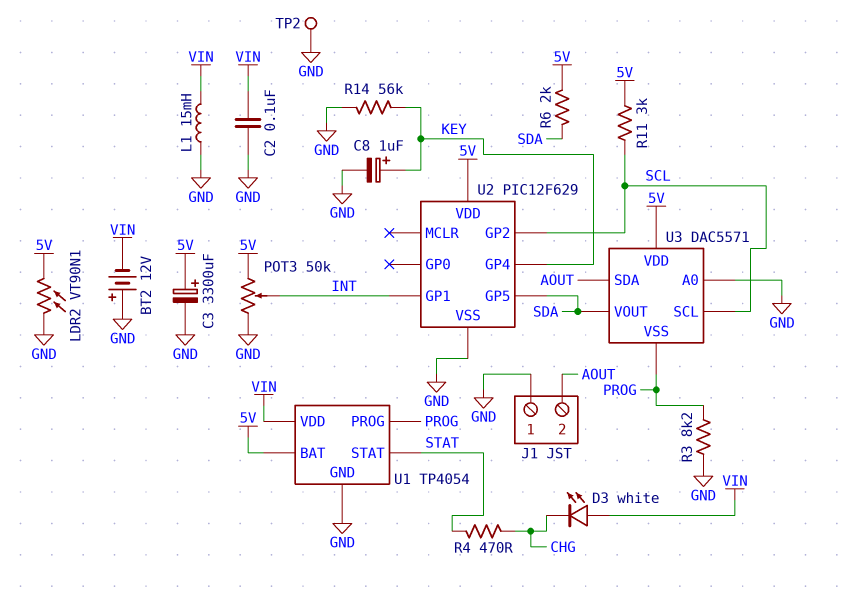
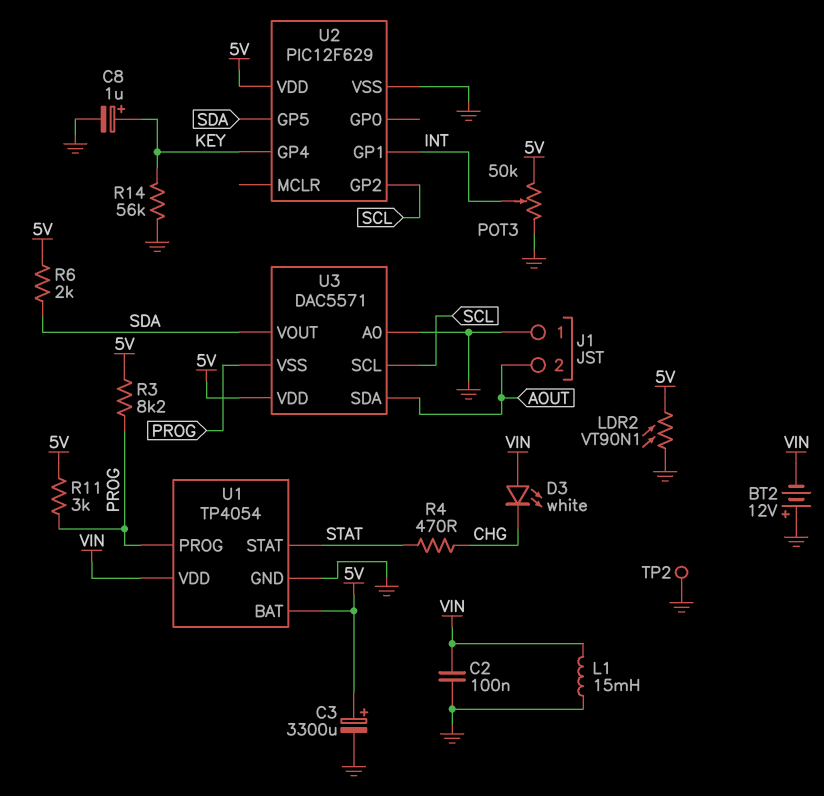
R3: 8.2k (GND, PROG) -> 8.2k (5V, PROG)
R11: 3k (5V, SCL) -> 3k (5V, PROG)

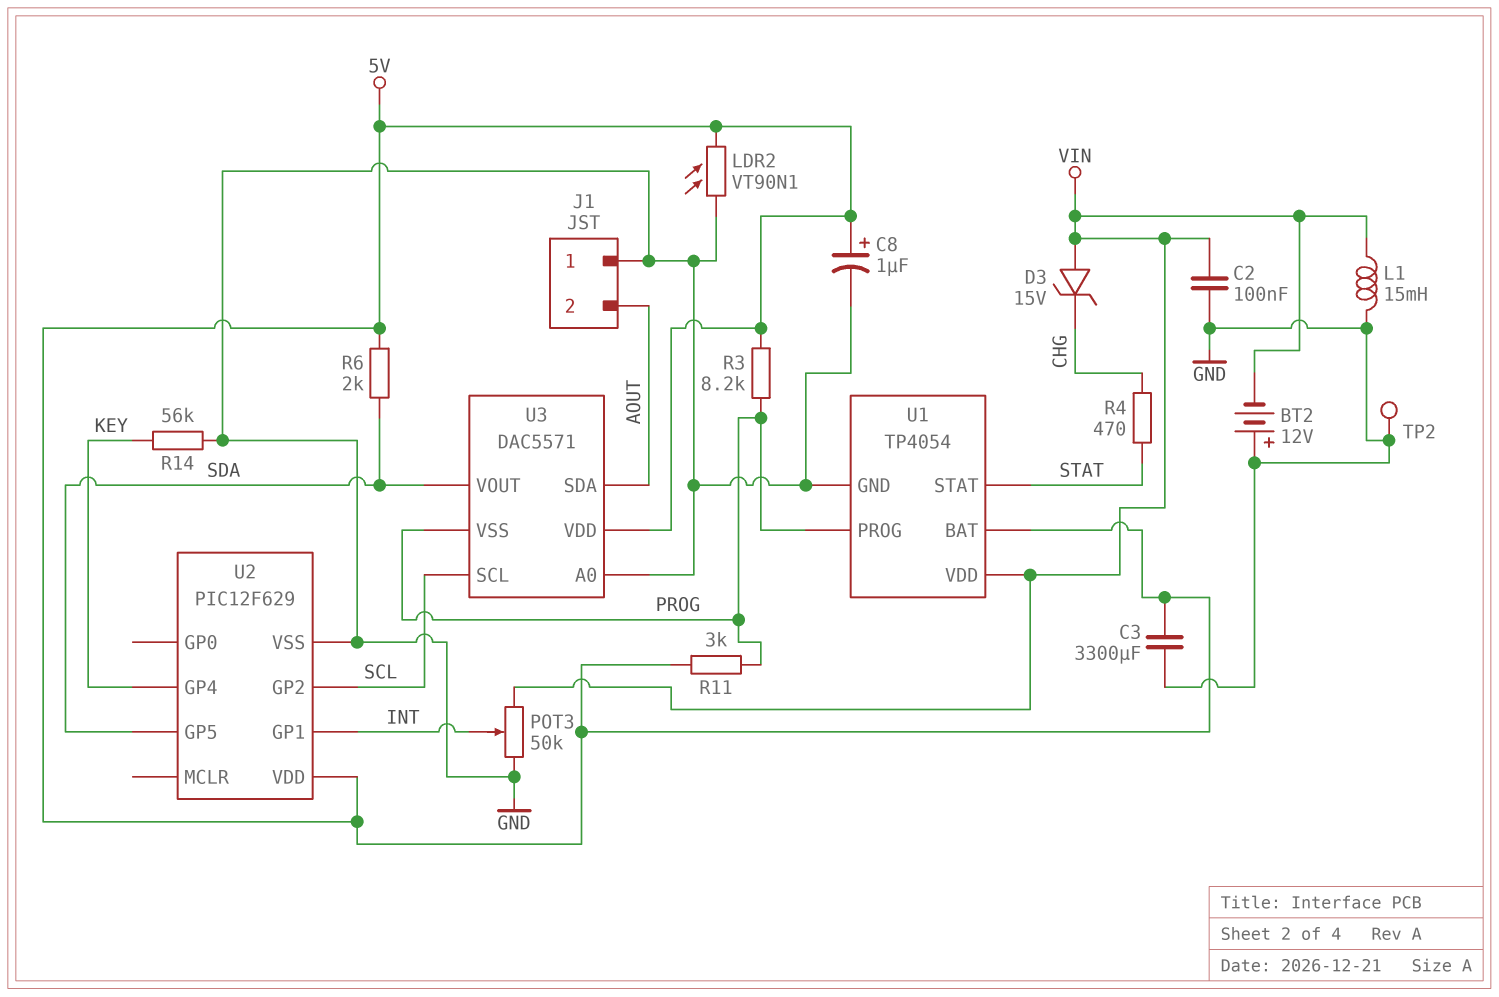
C3: 3300uF (plus 5V, minus GND) -> 3300uF (5V, GND)
C8: 1uF (plus KEY, minus GND) -> 1uF (plus 5V, minus GND)
D3: LED white (A VIN, K CHG) -> zener 15V (A VIN, K CHG)
POT3: 50k (5V, GND, wiper INT) -> 50k (GND, VIN, wiper INT)

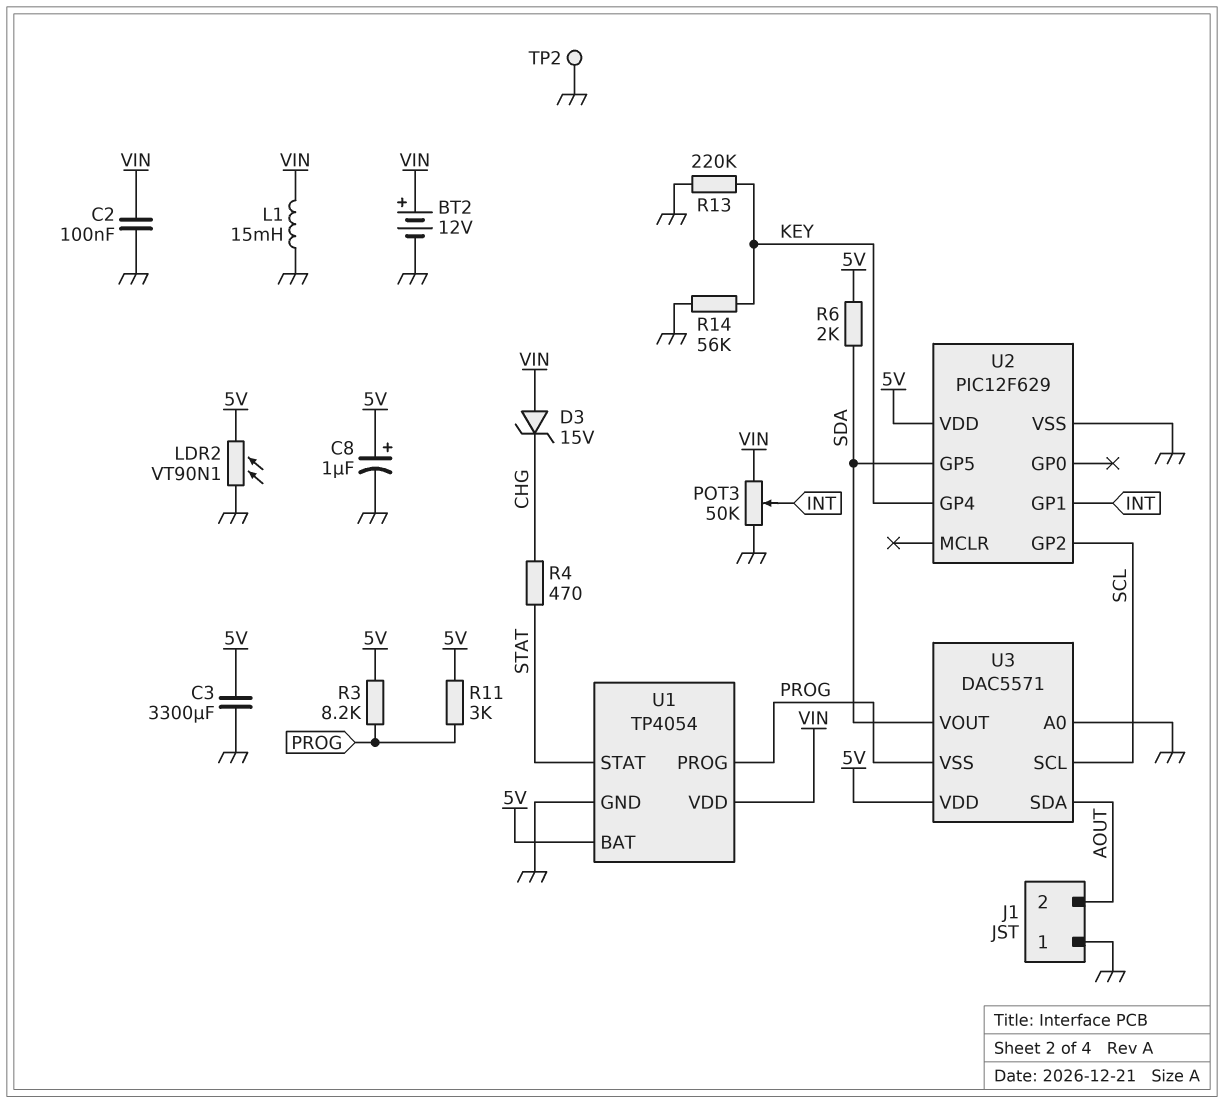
BT2: 12V (plus GND, minus VIN) -> 12V (plus VIN, minus GND)
R13: none -> 220k (GND, KEY)

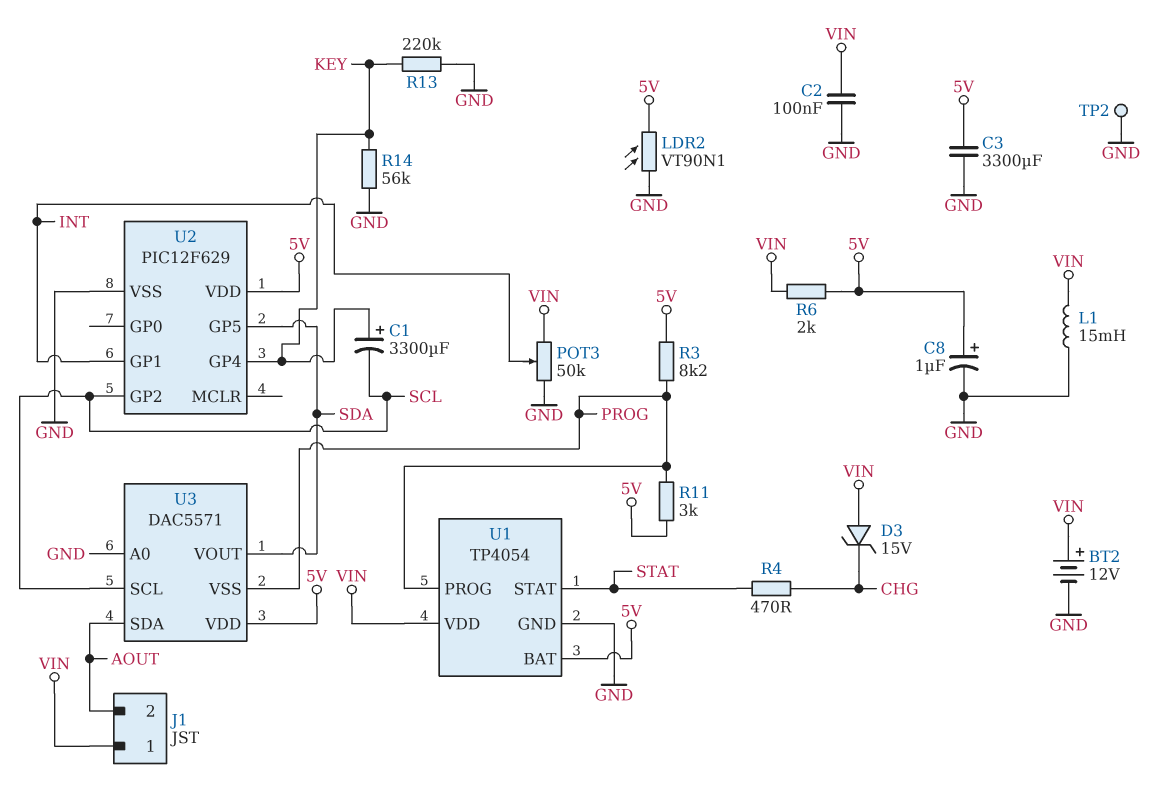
C1: none -> 3300uF (plus KEY, minus SCL)
J1 pin 1: GND -> VIN
R6: 2k (5V, SDA) -> 2k (5V, VIN)

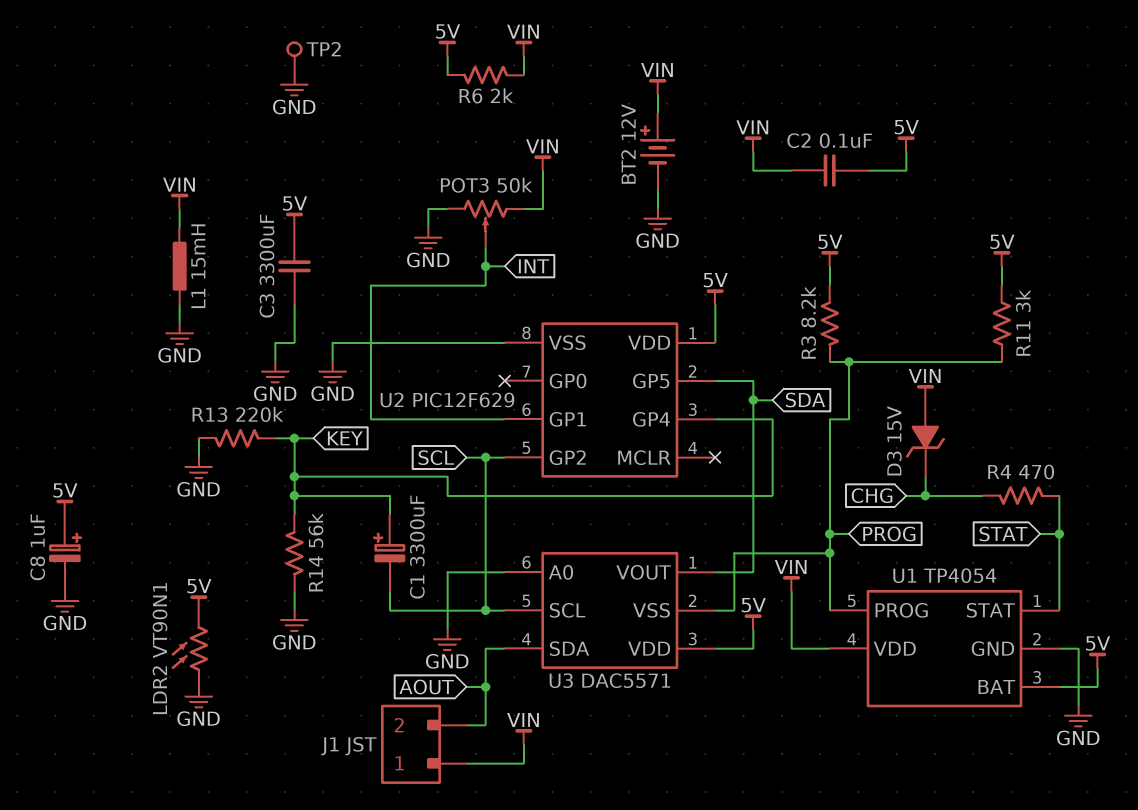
C2: 100nF (GND, VIN) -> 100nF (5V, VIN)

